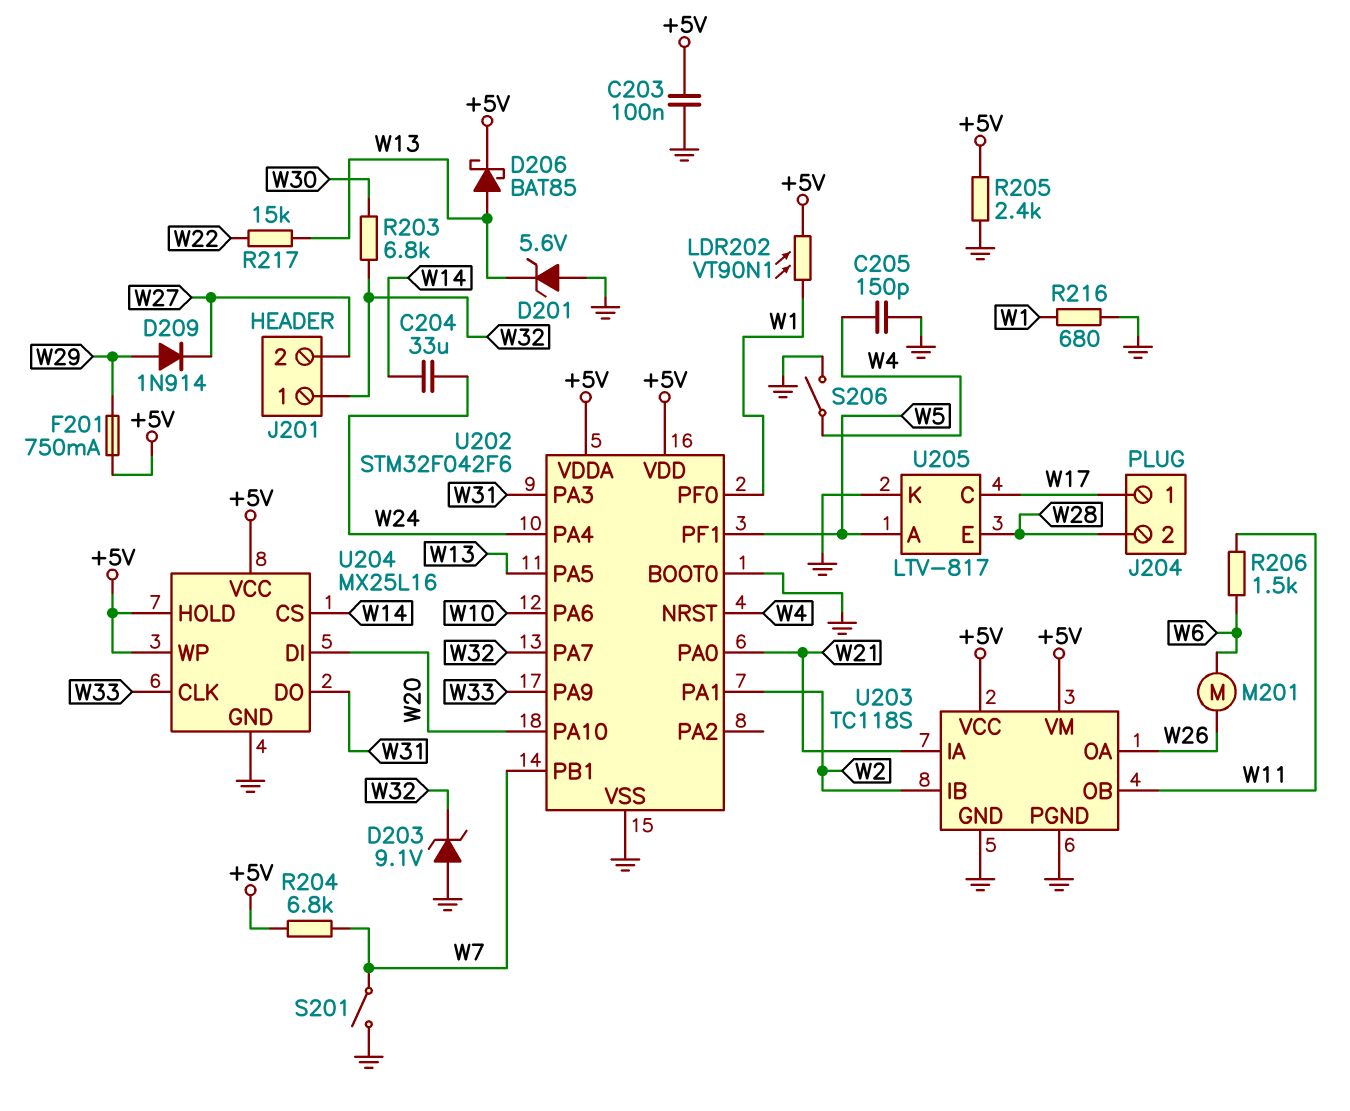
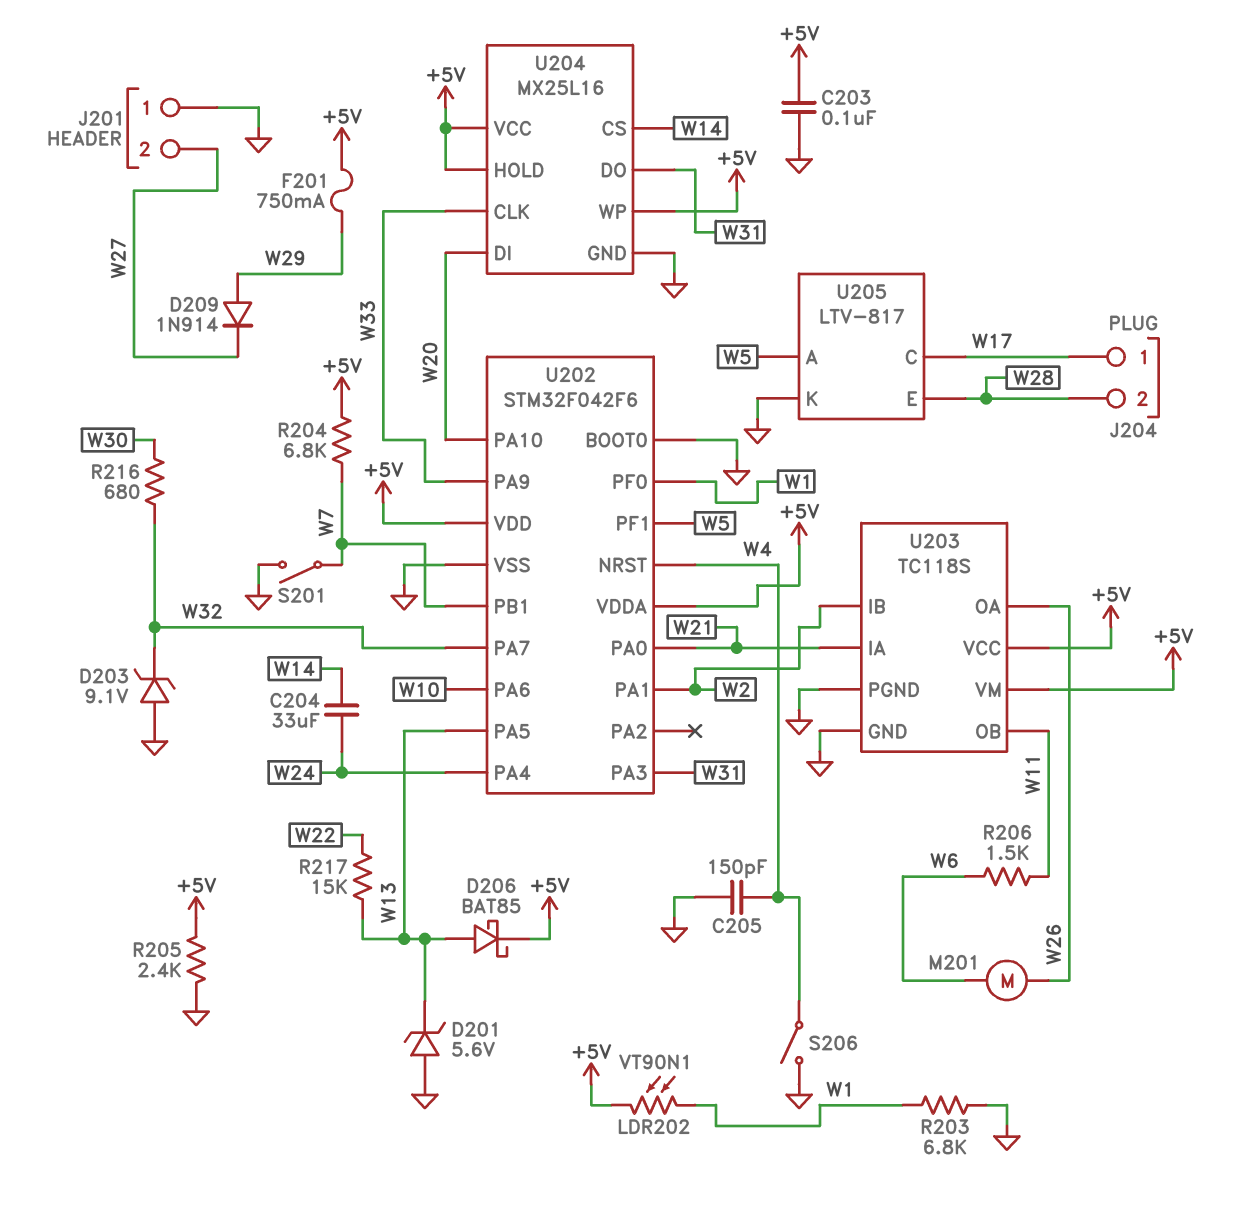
J201 pin 1: W32 -> GND
R203: 6.8k (W30, W32) -> 6.8k (GND, W1)
R216: 680 (GND, W1) -> 680 (W30, W32)

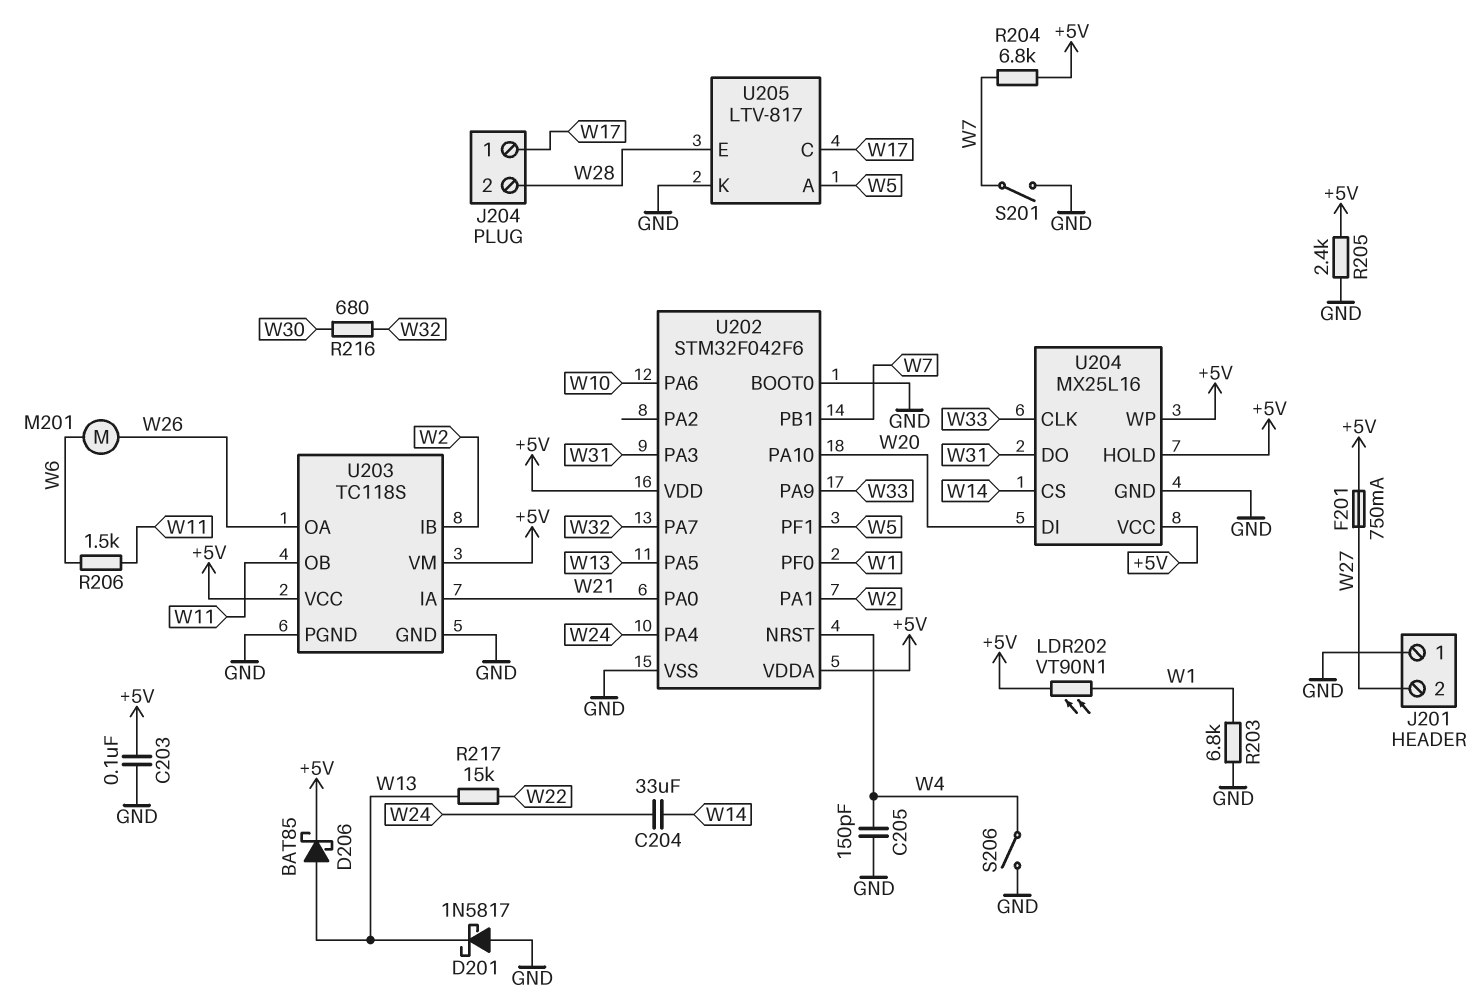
D201: zener 5.6V (A GND, K W13) -> schottky 1N5817 (A GND, K W13)
D203: zener 9.1V (A GND, K W32) -> none
D209: diode 1N914 (A W29, K W27) -> none
F201: 750mA (+5V, W29) -> 750mA (+5V, W27)

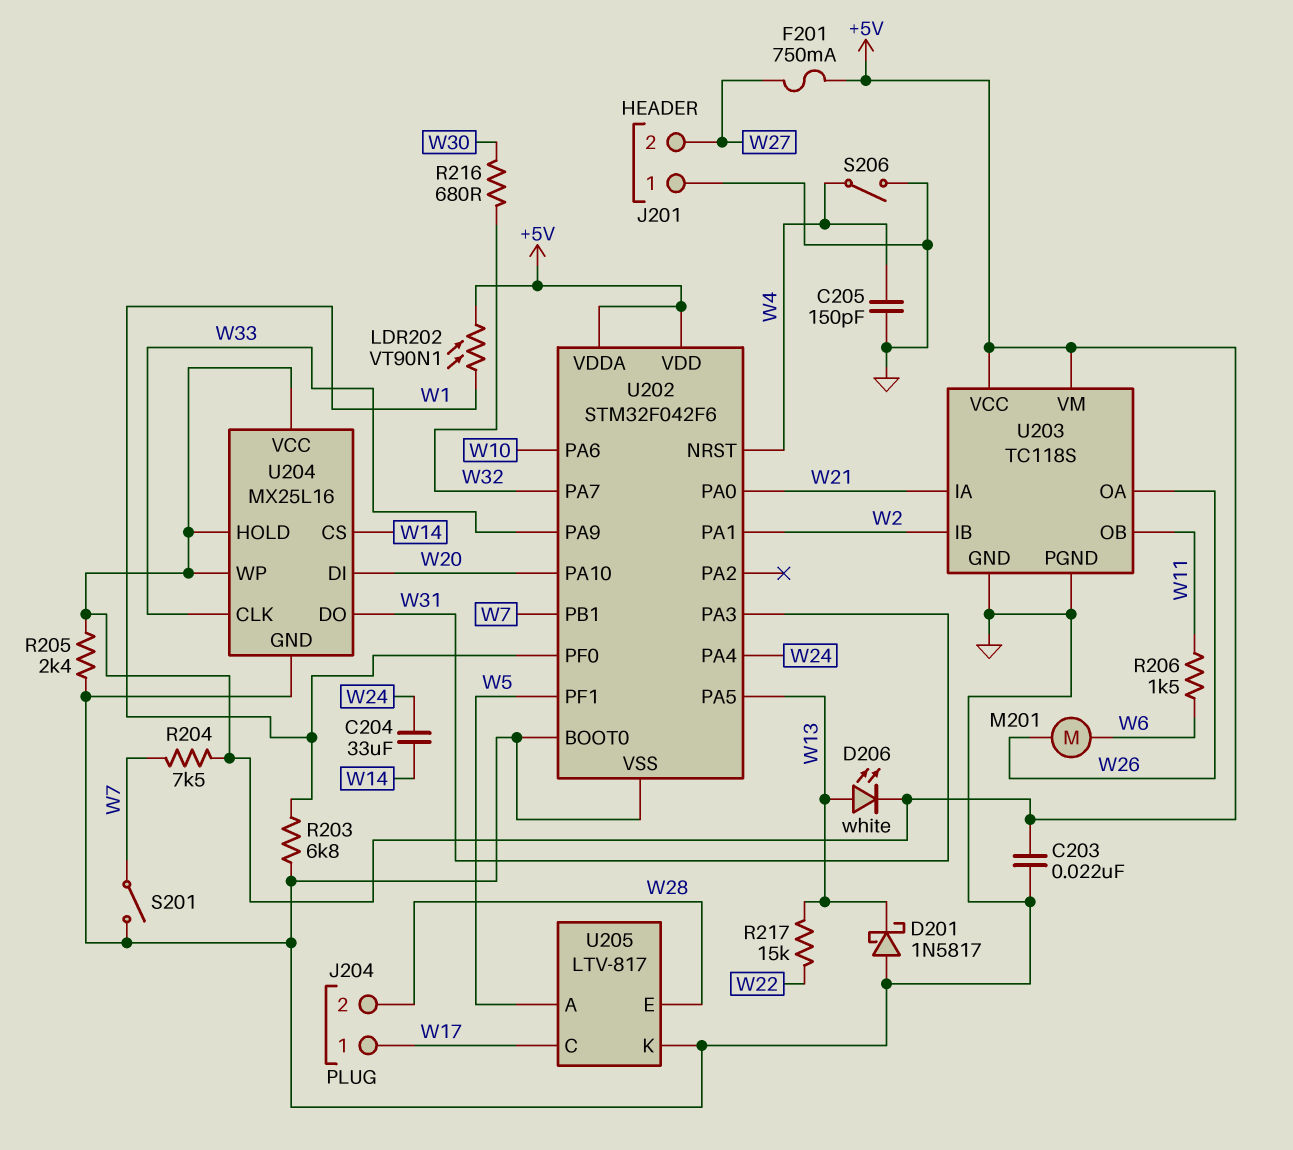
C203: 100nF (+5V, GND) -> 22nF (+5V, GND)
D206: schottky BAT85 (A W13, K +5V) -> LED white (A W13, K +5V)
R204: 6.8k (+5V, W7) -> 7.5k (+5V, W7)

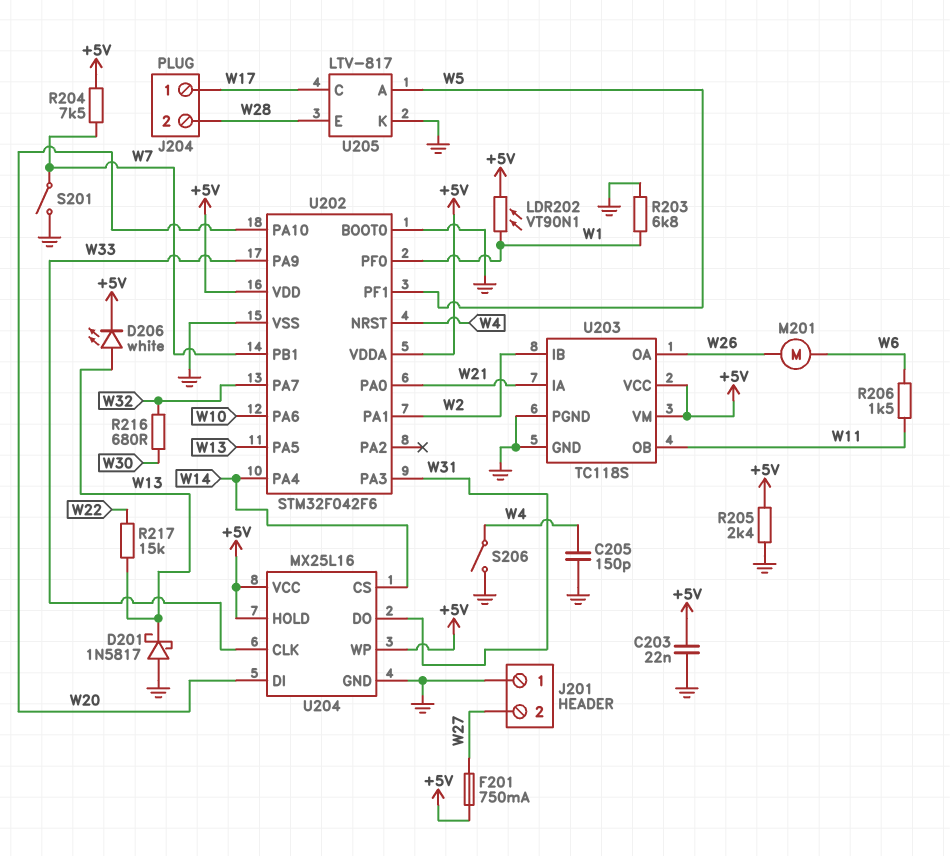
C204: 33uF (W14, W24) -> none
U202 pin PA4: W24 -> W14

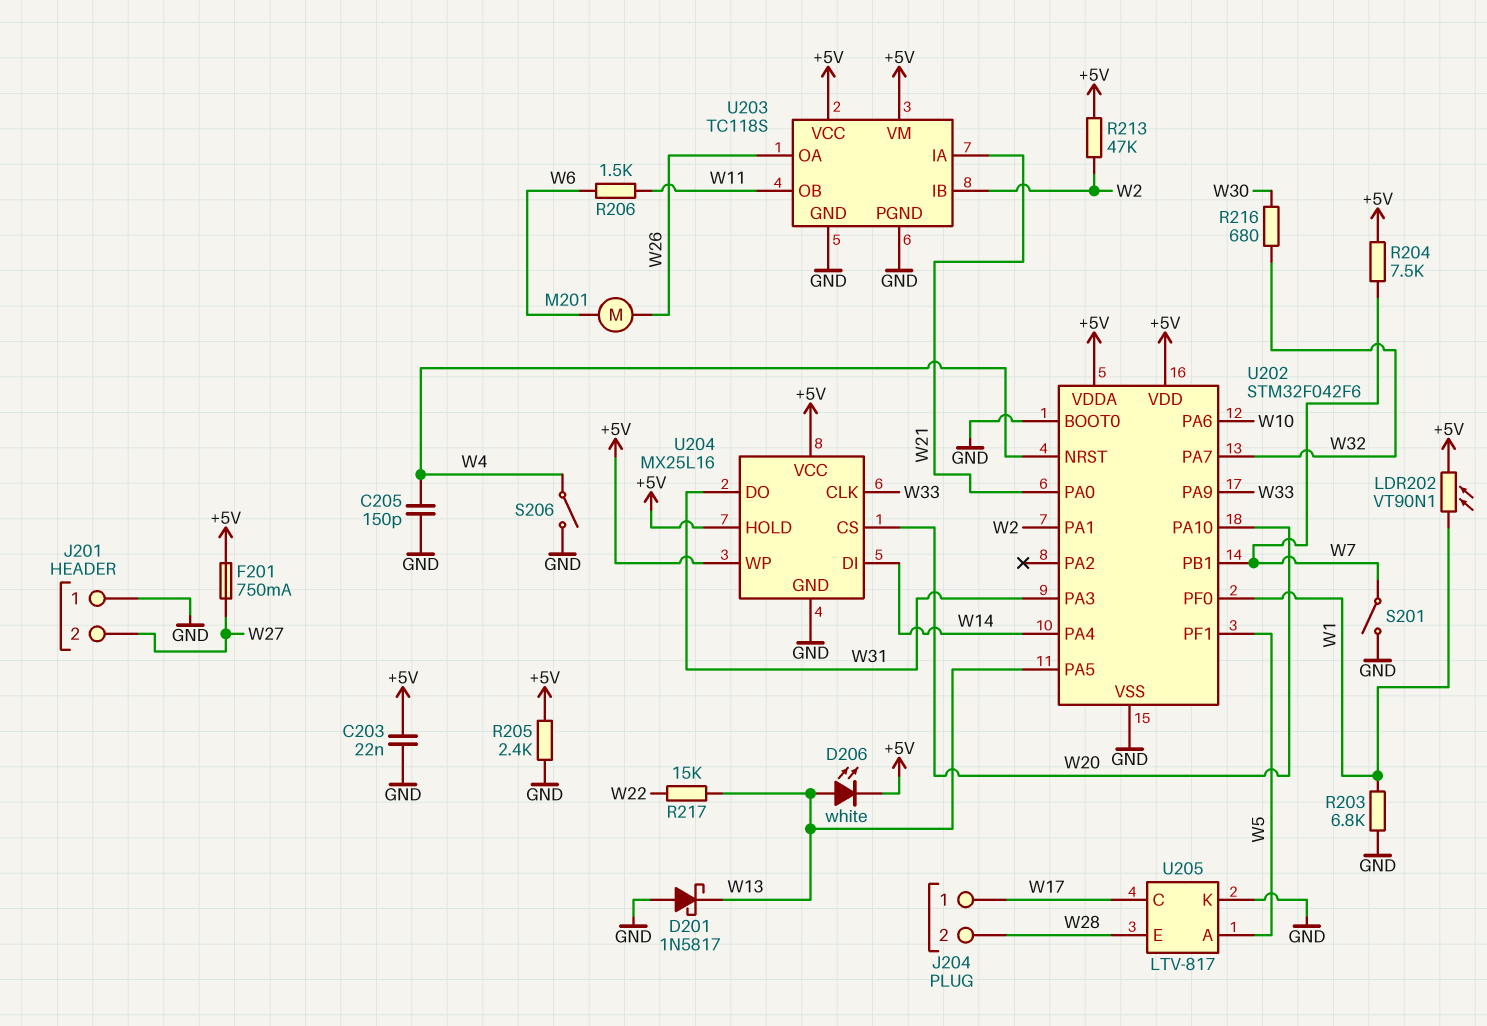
R213: none -> 47k (+5V, W2)
U204 pin CS: W14 -> W20
U204 pin DI: W20 -> W14

